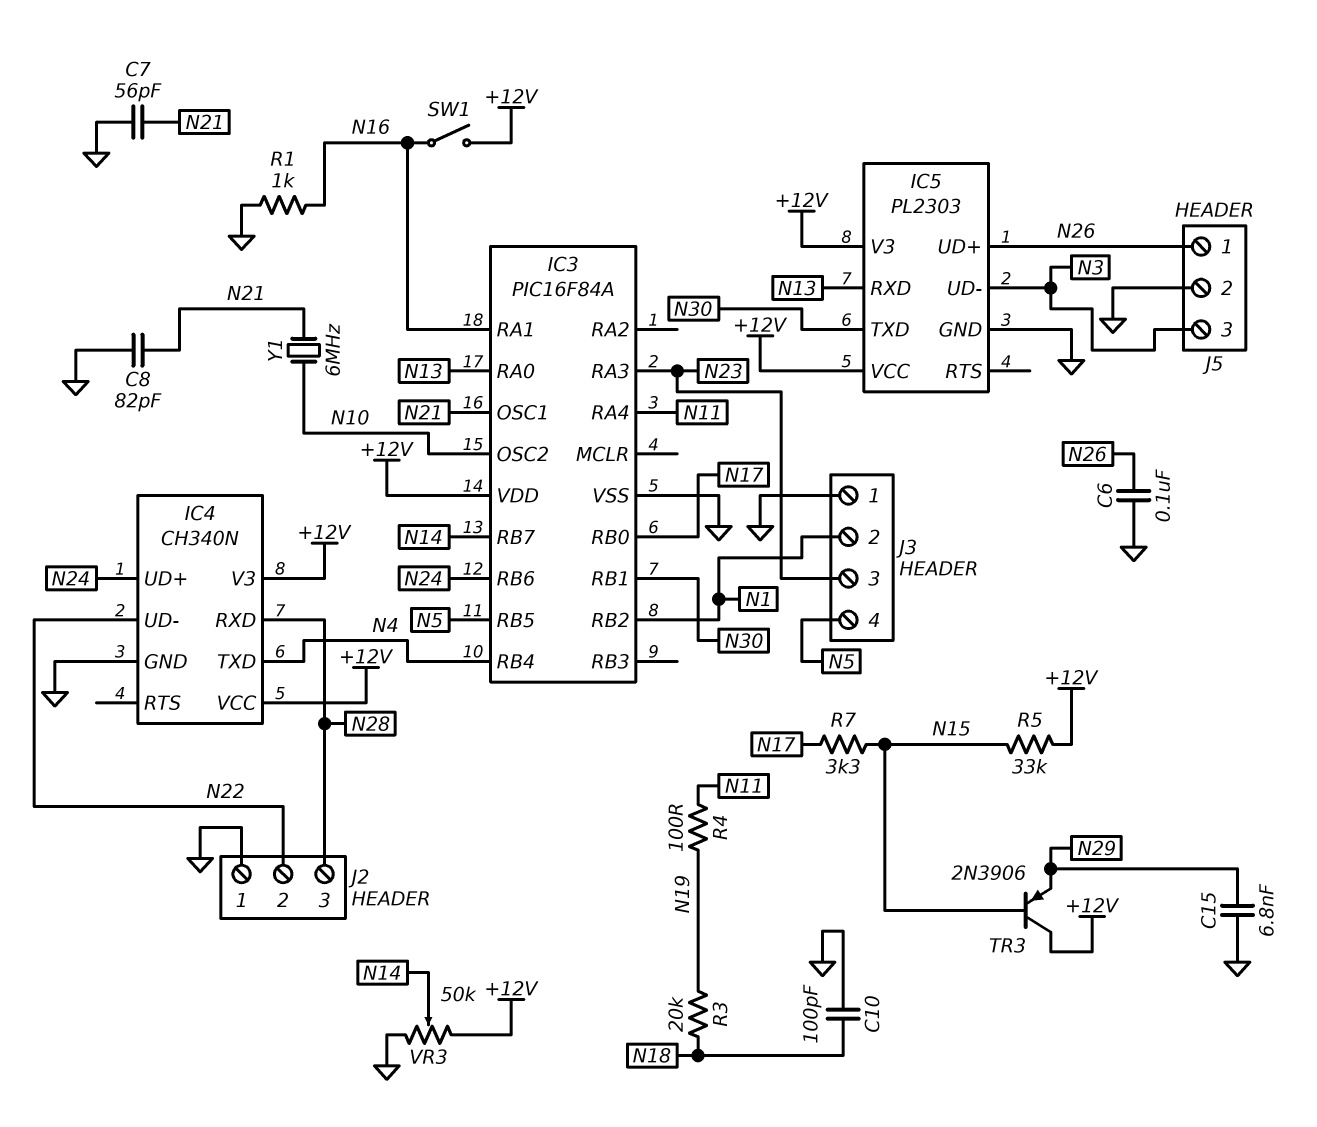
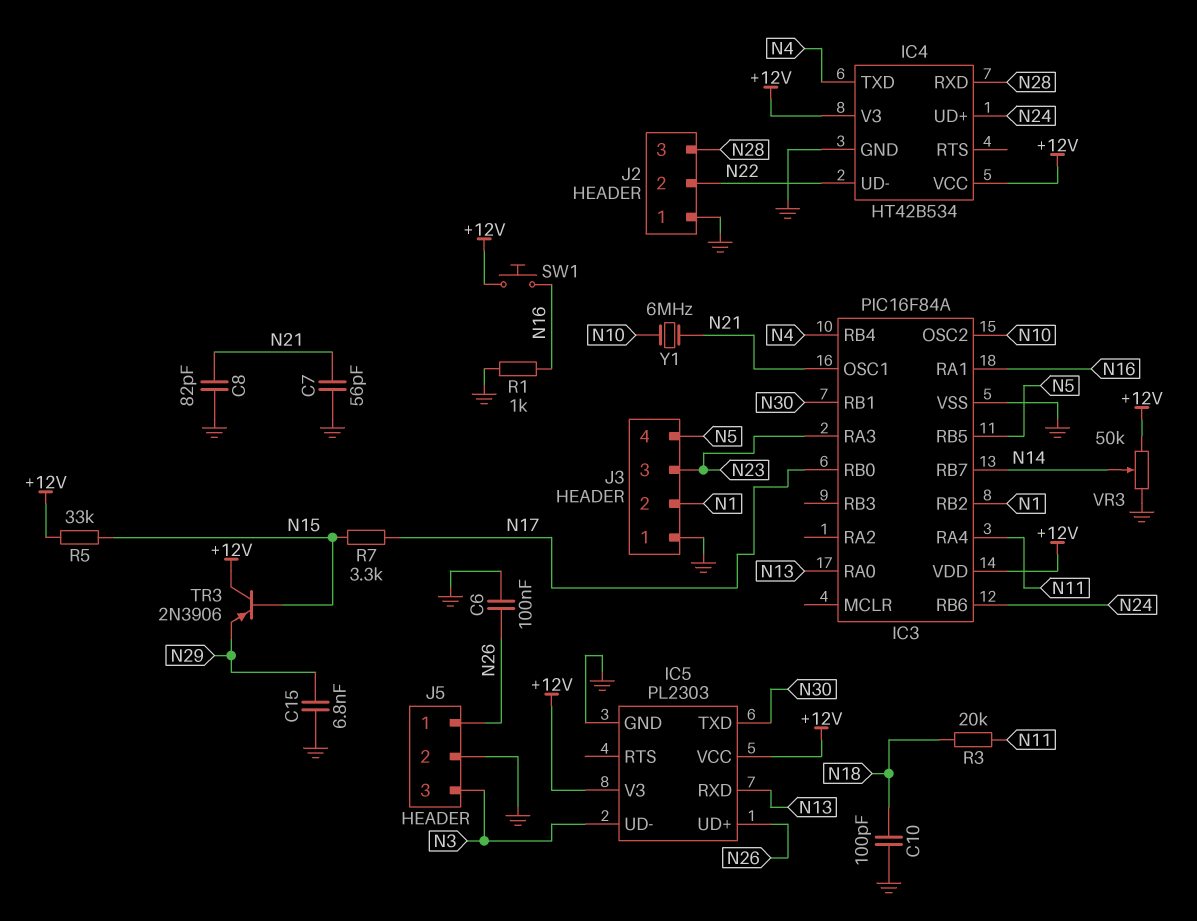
IC4: CH340N -> HT42B534
R3: 20k (N18, N19) -> 20k (N11, N18)
R4: 100 (N11, N19) -> none
SW1: switch (+12V, N16) -> button (+12V, N16)

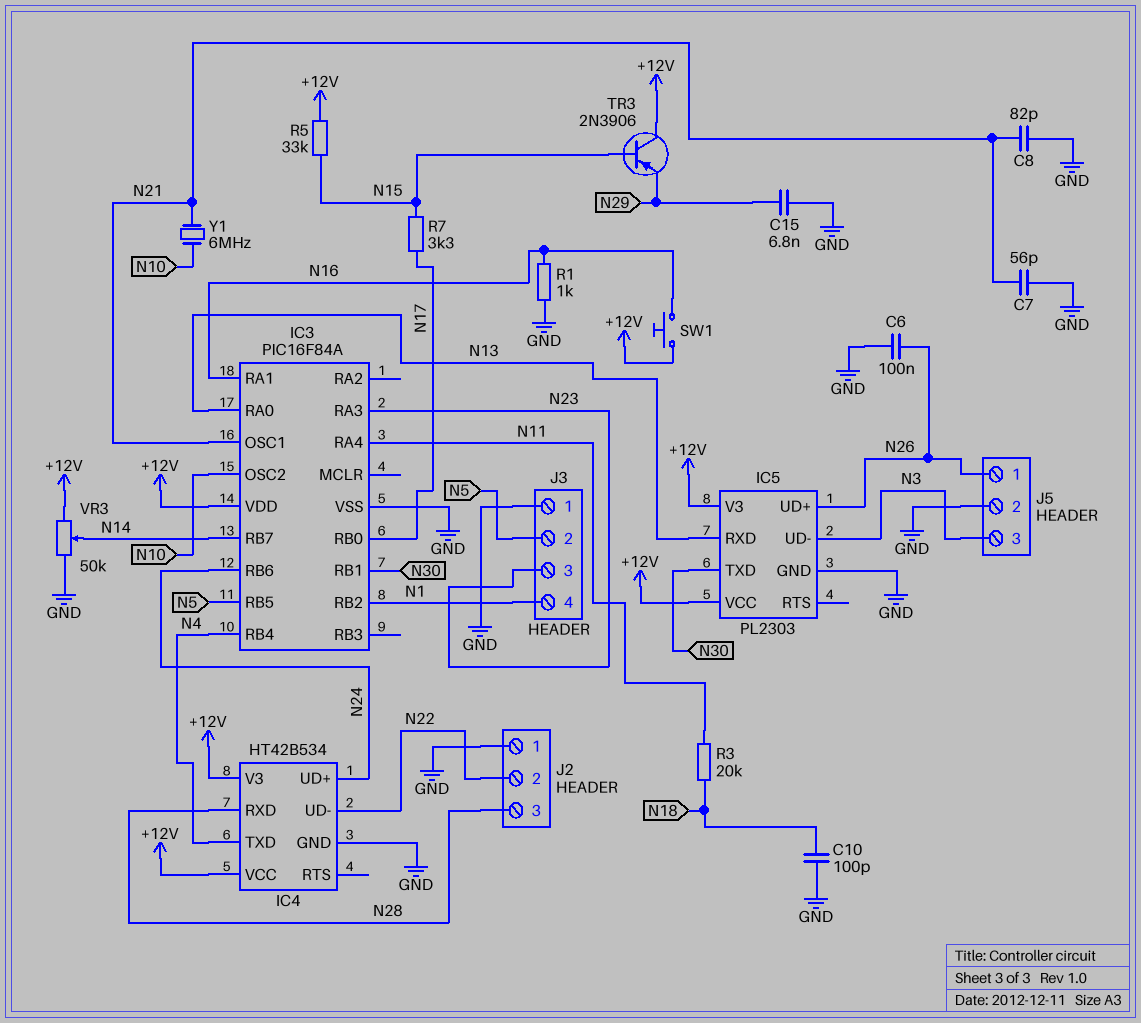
J3 pin 2: N1 -> N5
J3 pin 4: N5 -> N1

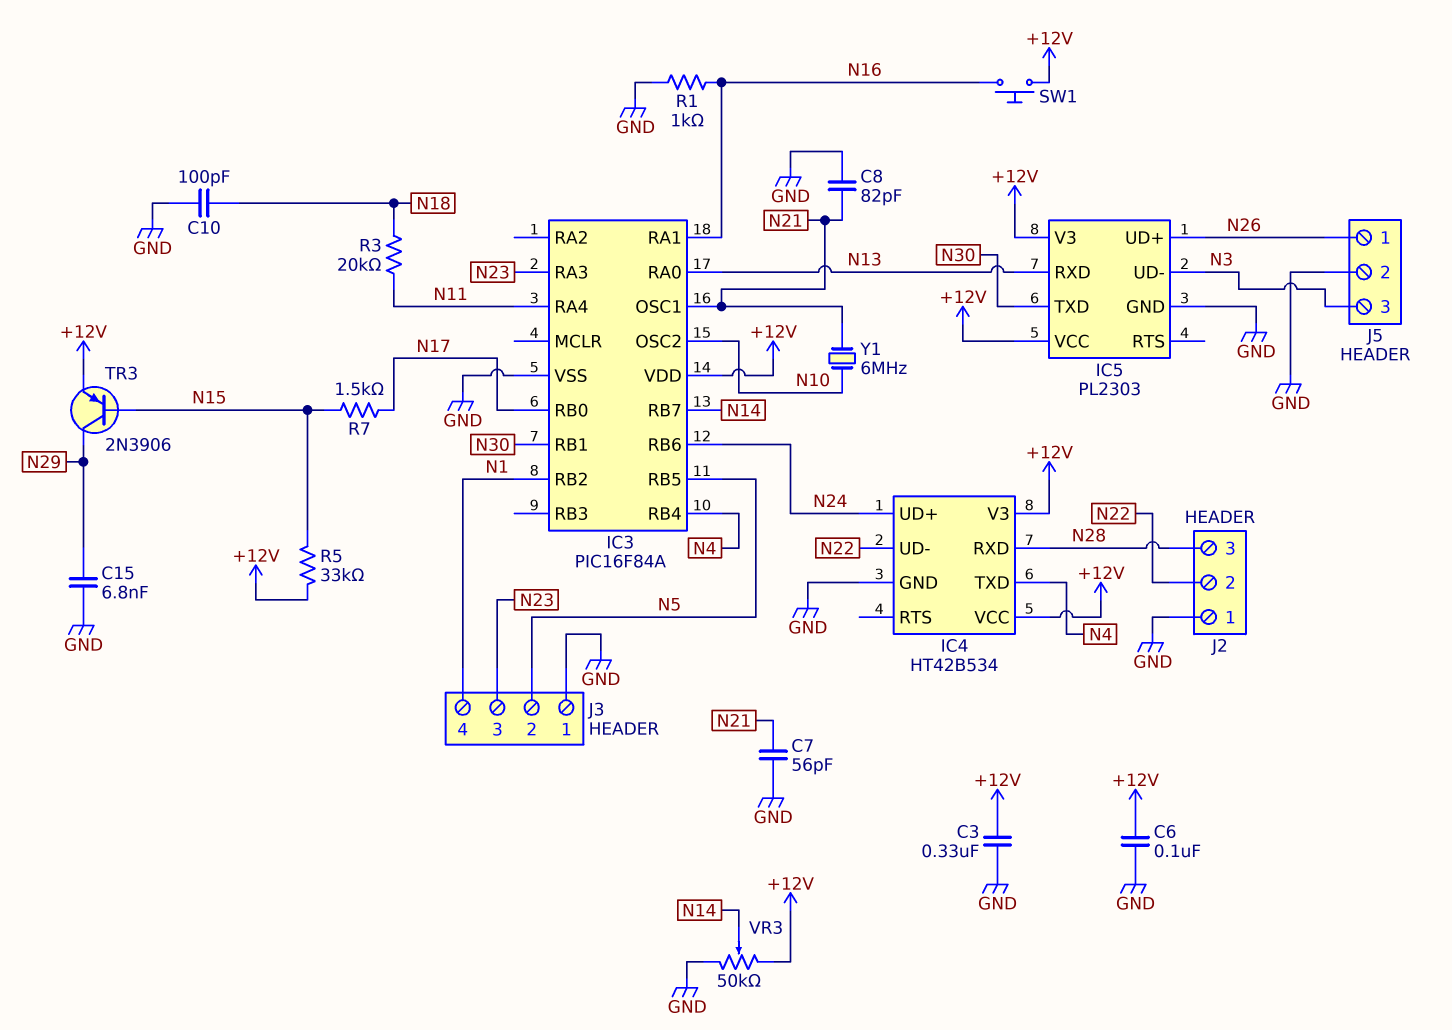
C3: none -> 330nF (+12V, GND)
C6: 100nF (GND, N26) -> 100nF (+12V, GND)
R7: 3.3k (N15, N17) -> 1.5k (N15, N17)
TR3: PNP 2N3906 (B N15, C +12V, E N29) -> PNP 2N3906 (B N15, C N29, E +12V)

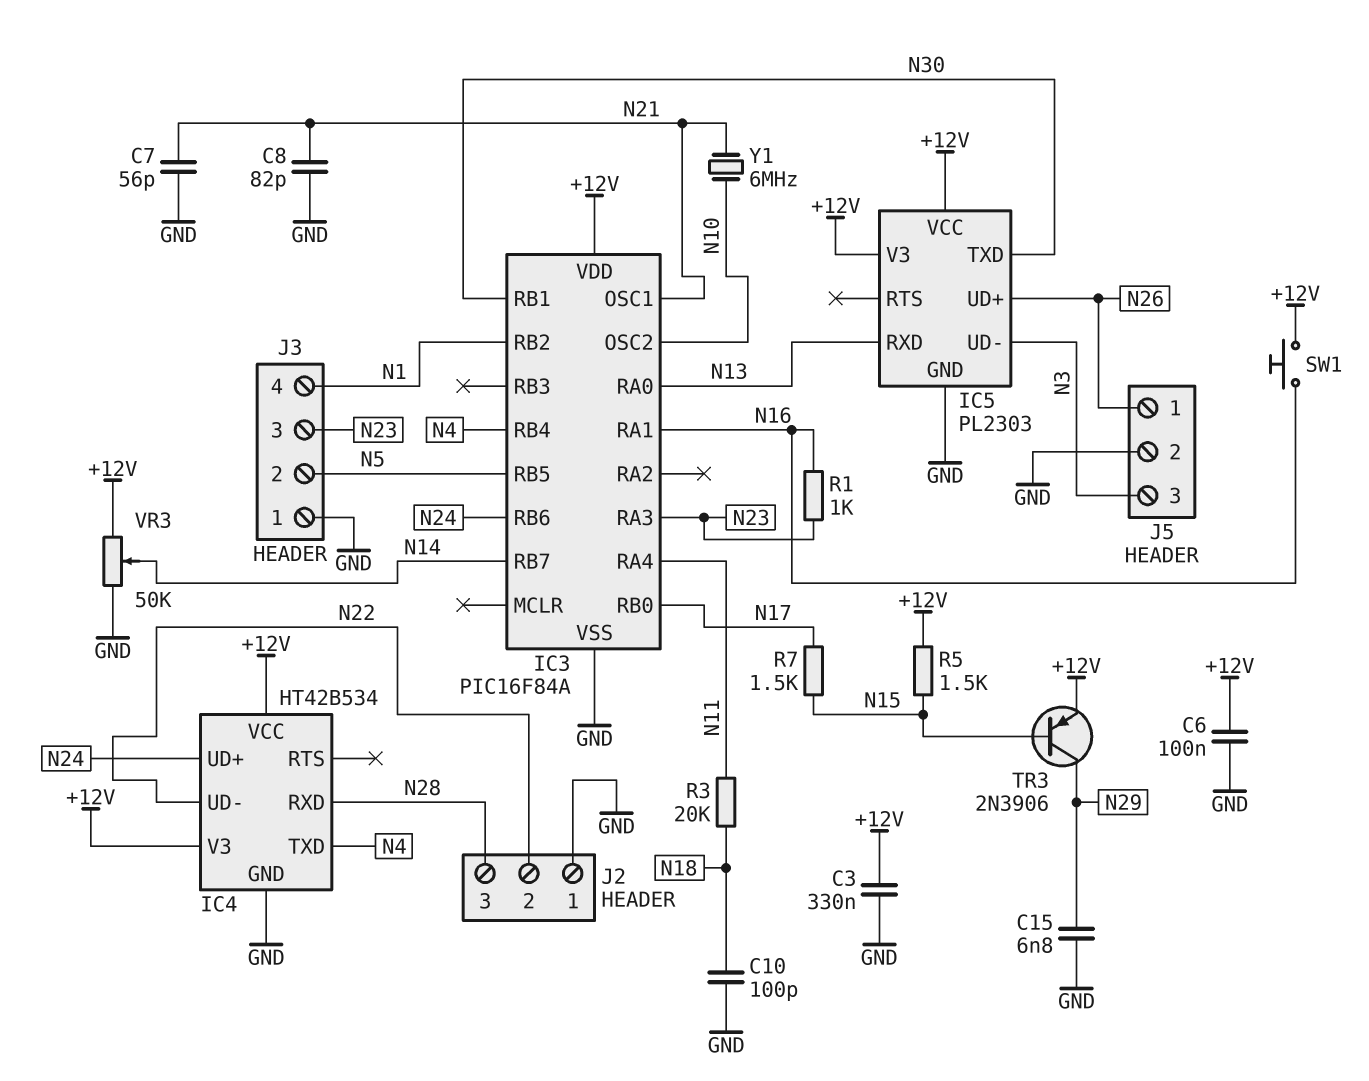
R1: 1k (GND, N16) -> 1k (N16, N23)
R5: 33k (+12V, N15) -> 1.5k (+12V, N15)

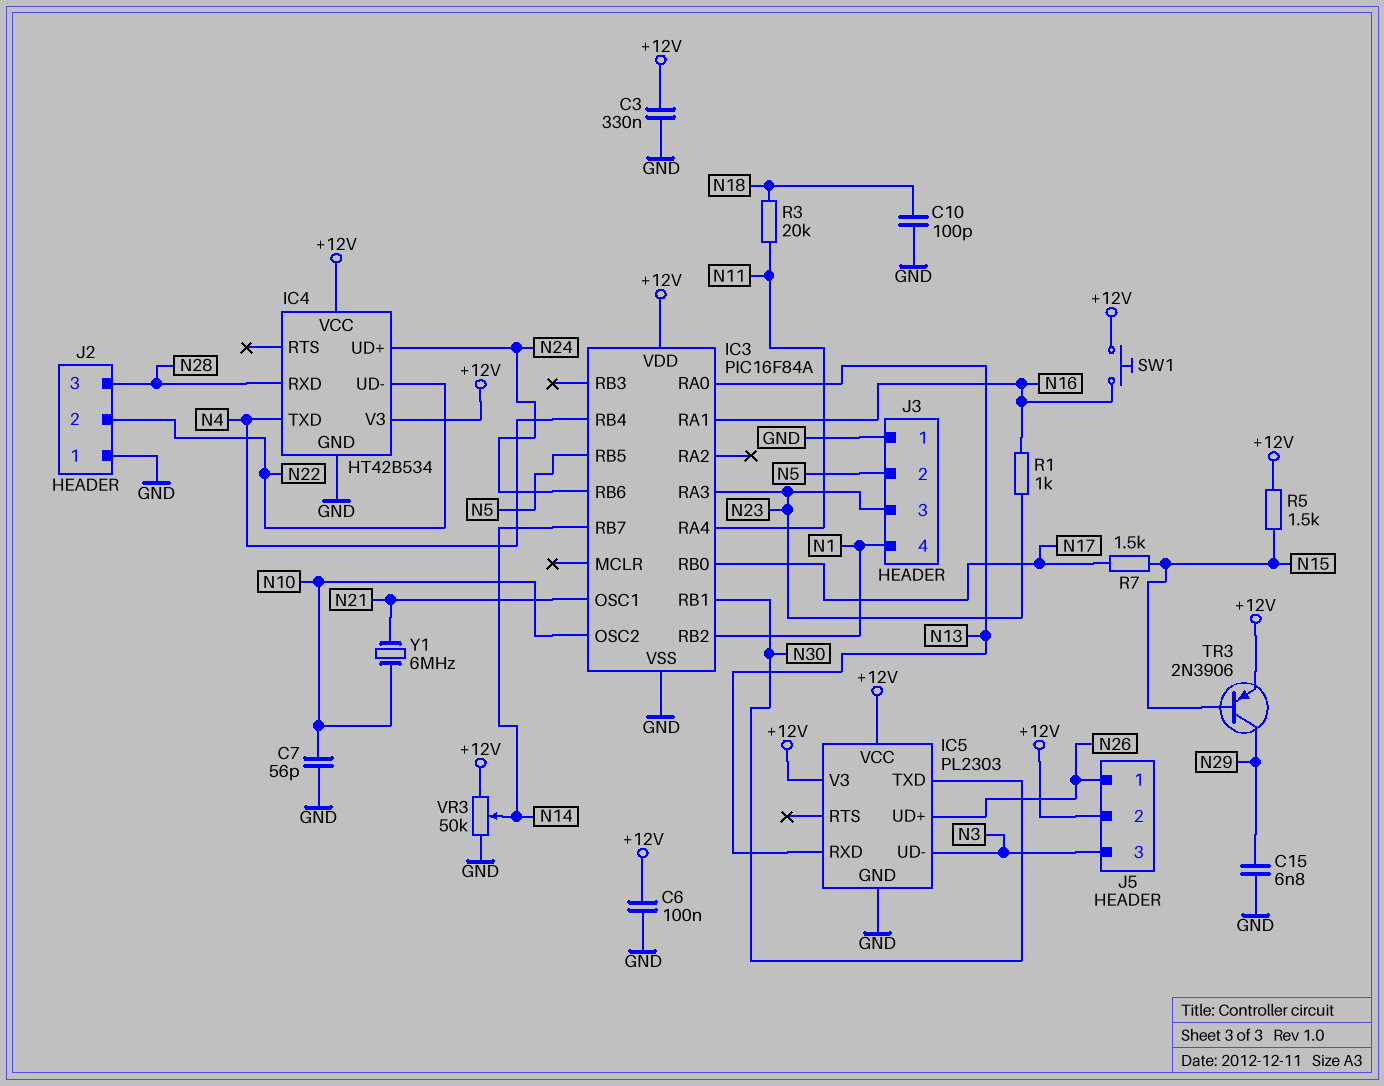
C7: 56pF (GND, N21) -> 56pF (GND, N10)
C8: 82pF (GND, N21) -> none
J5 pin 2: GND -> +12V

